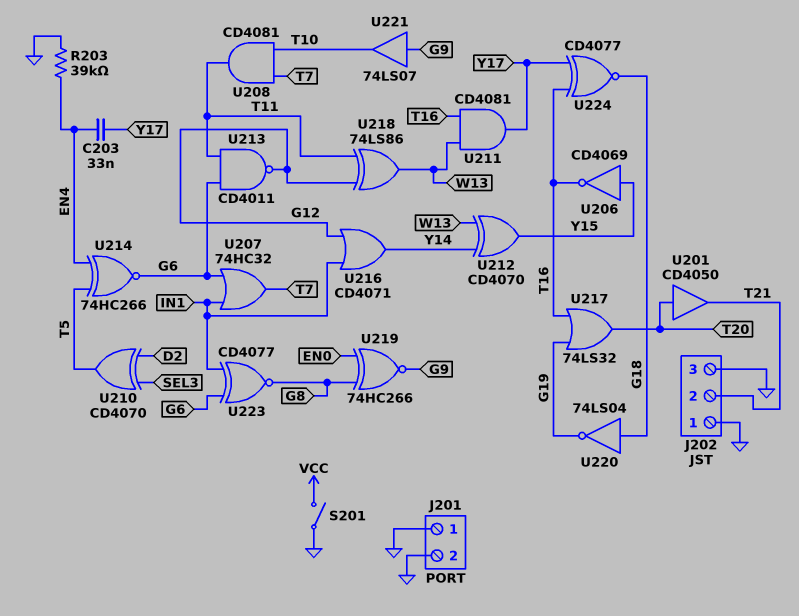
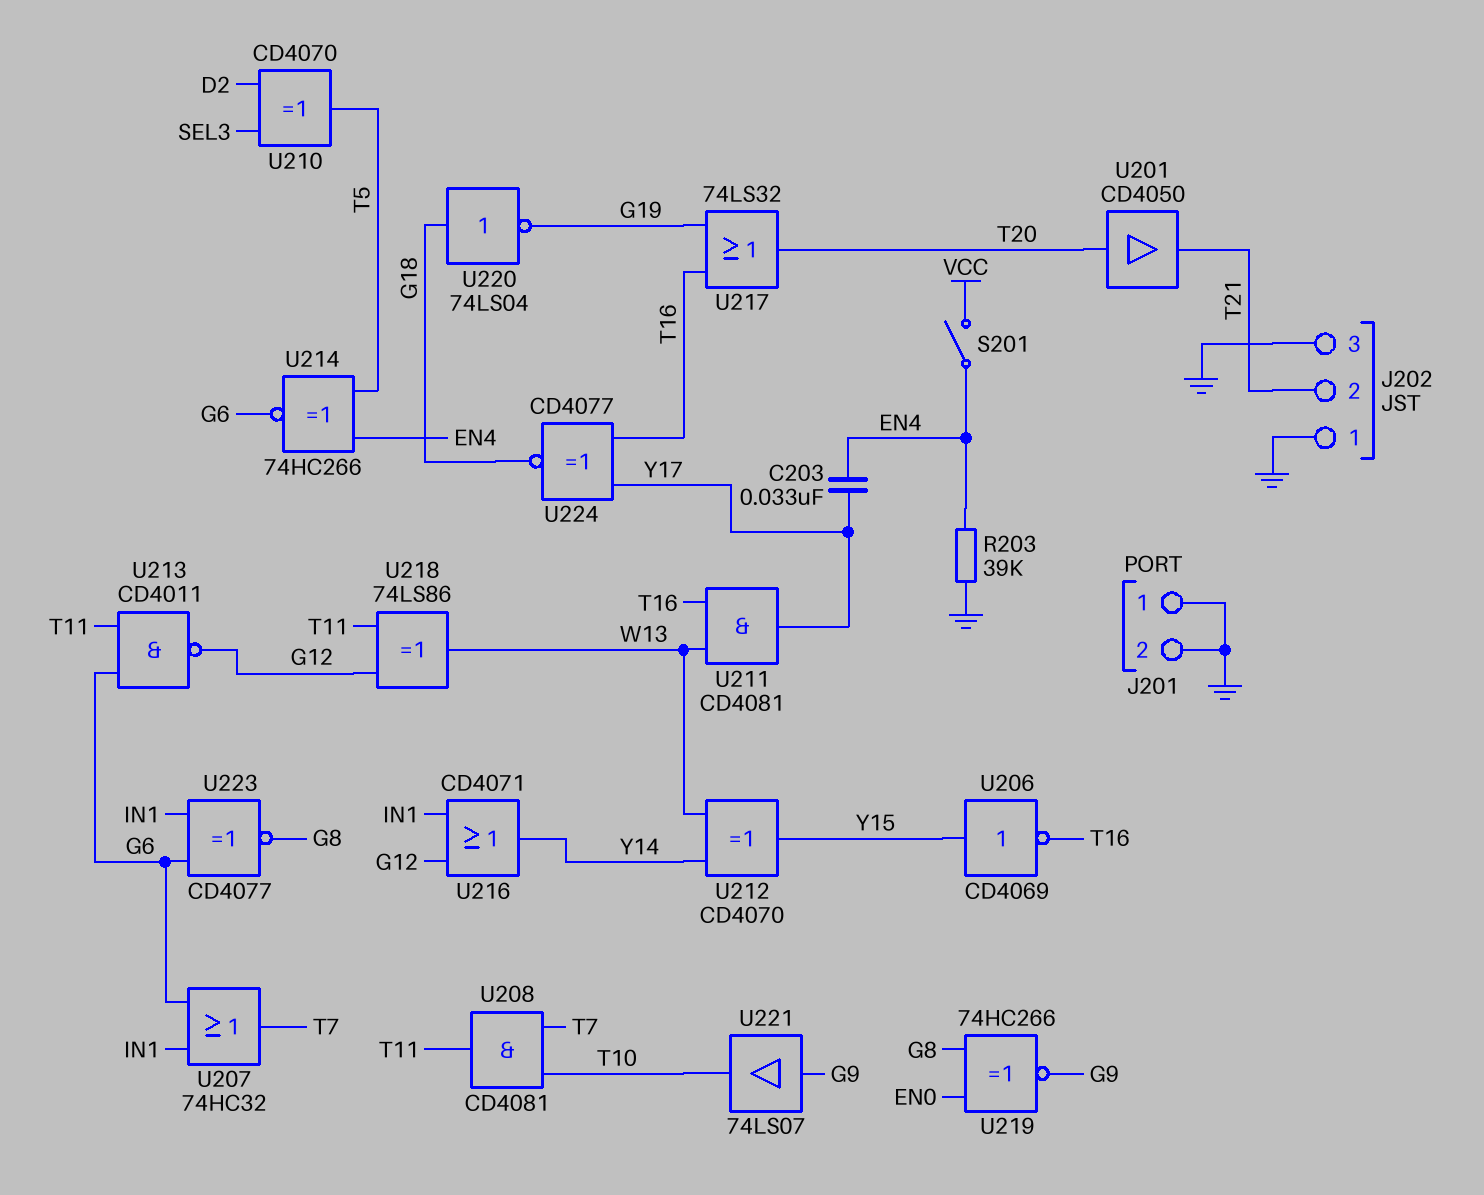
S201: switch (GND, VCC) -> switch (EN4, VCC)

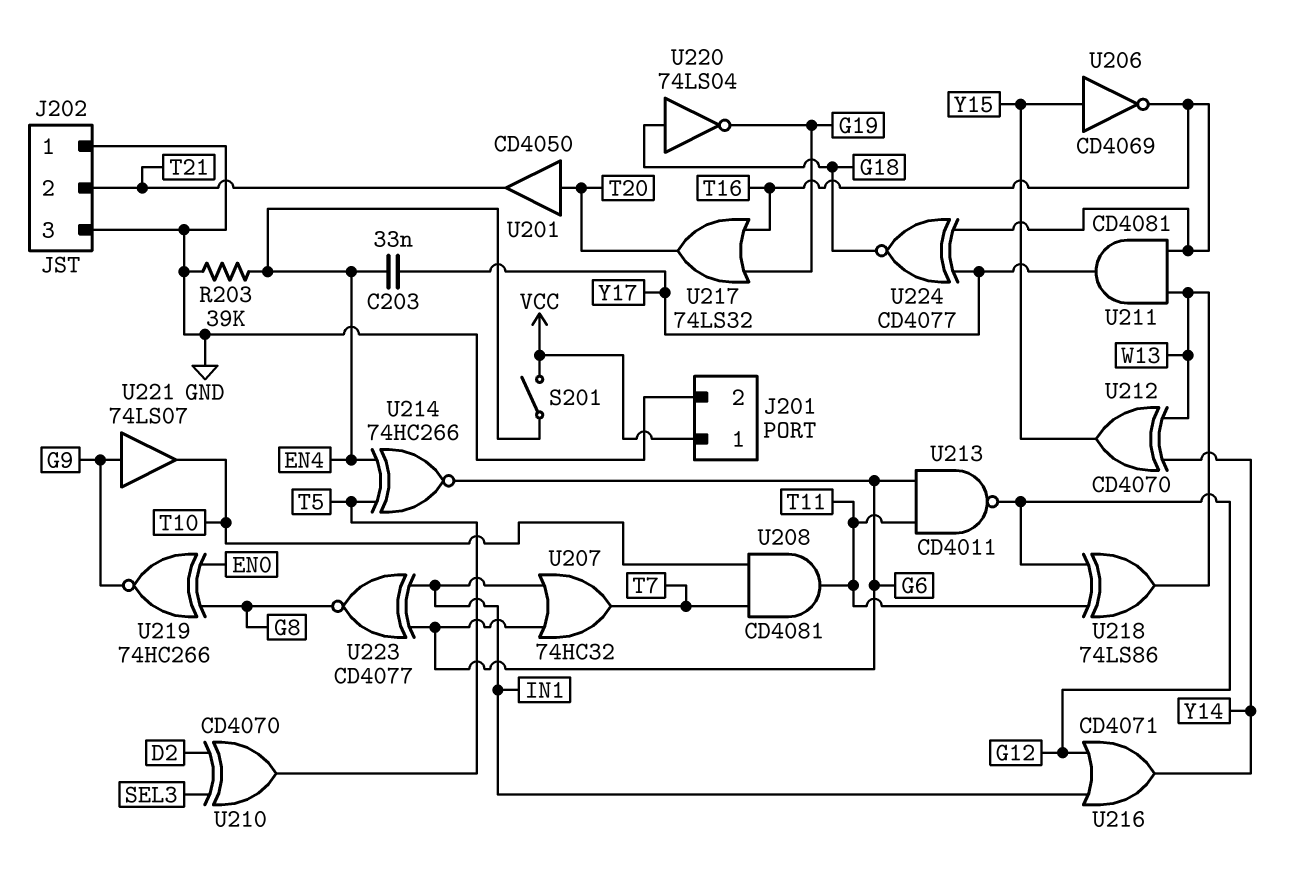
J201 pin 1: GND -> VCC

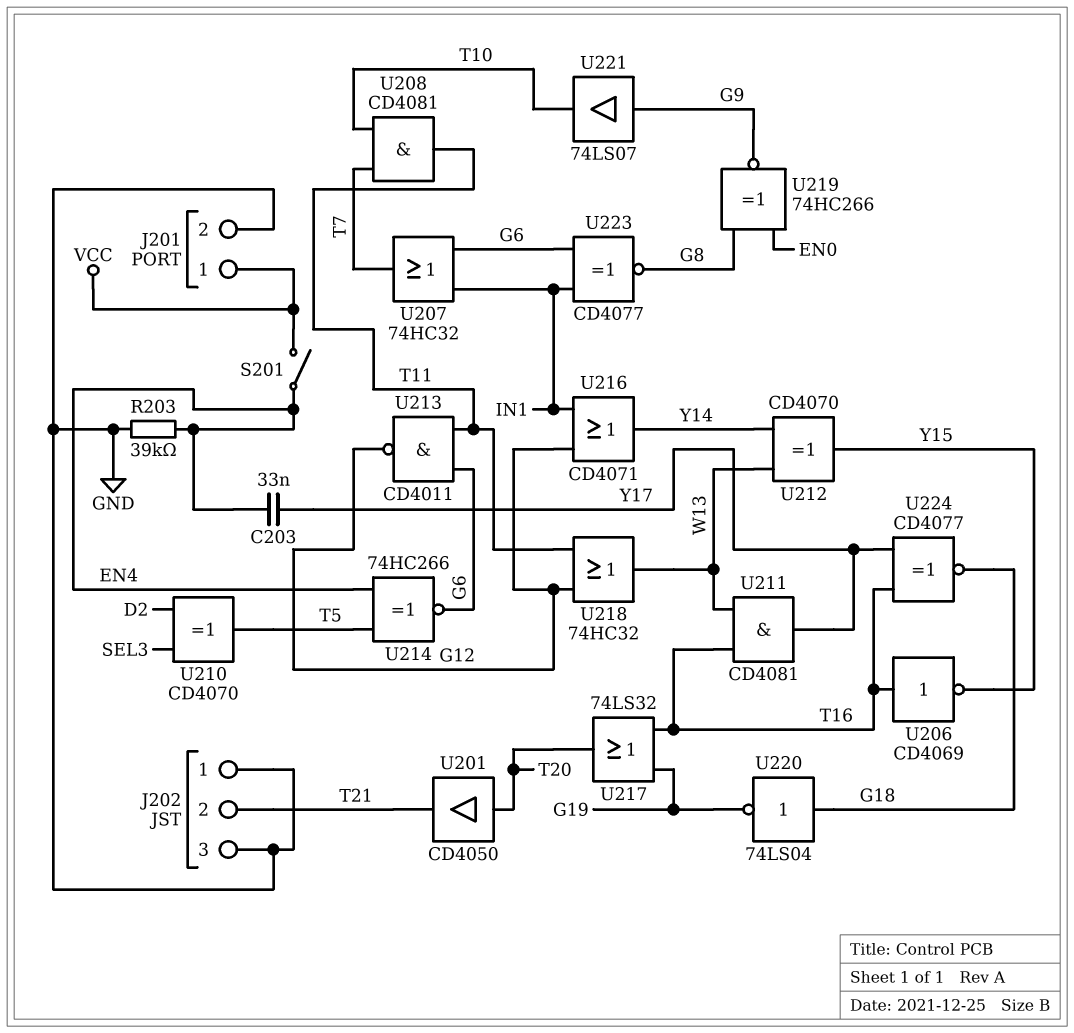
U206: NOT CD4069 (in Y15, out T16) -> NOT CD4069 (in T16, out Y15)
U218: XOR 74LS86 (in G12, in T11, out W13) -> OR 74HC32 (in G12, in T11, out W13)

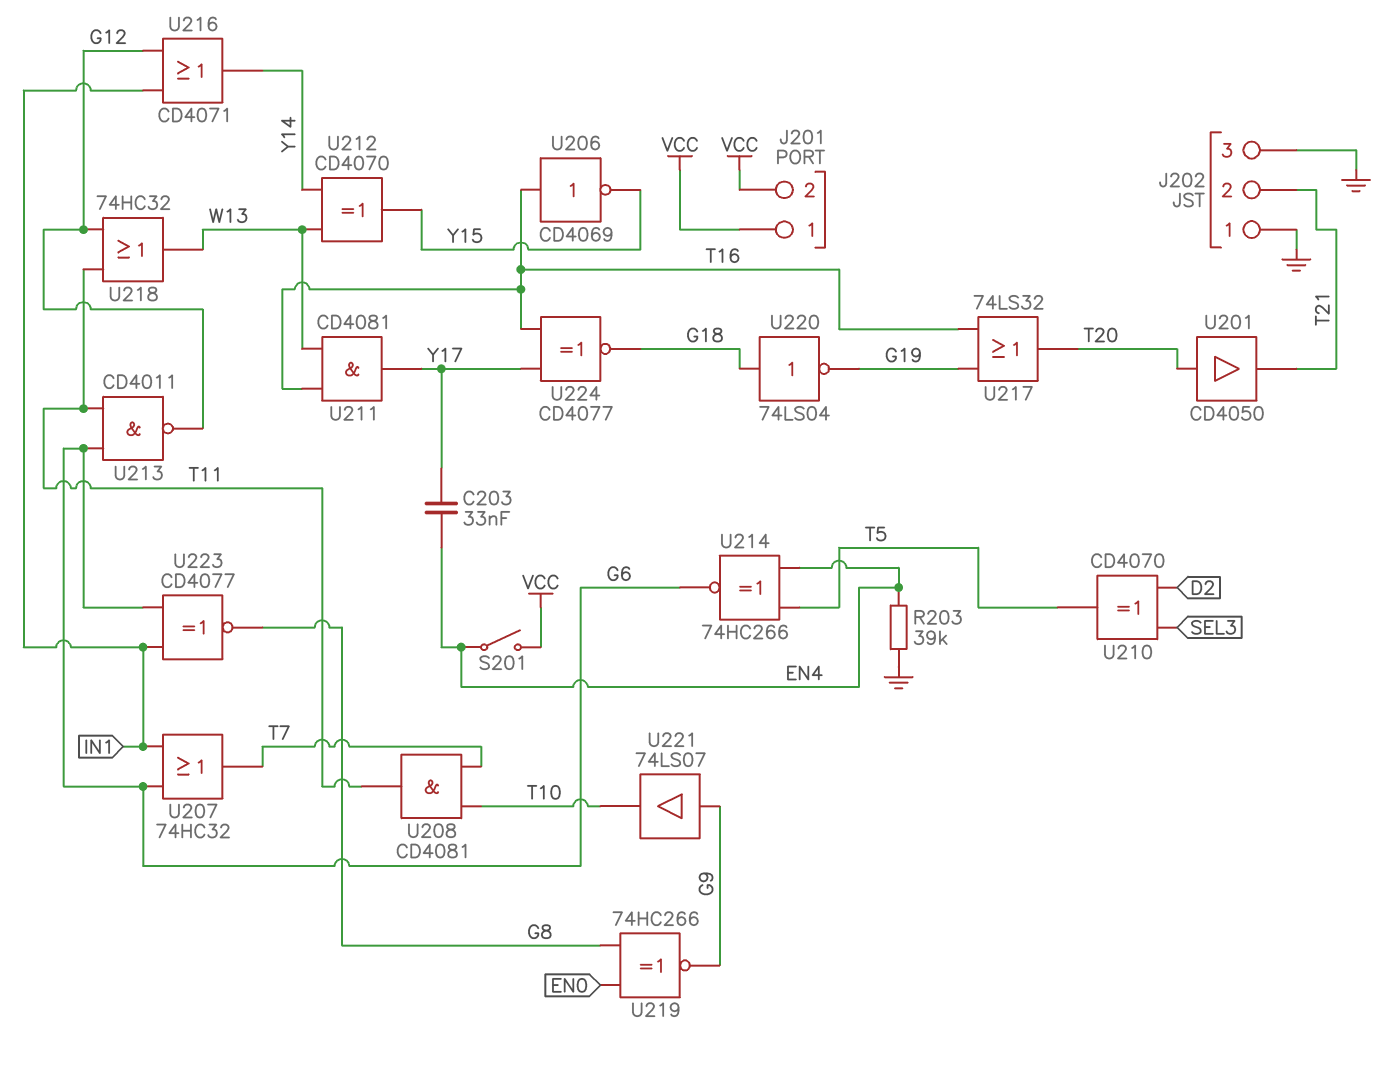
J201 pin 2: GND -> VCC

